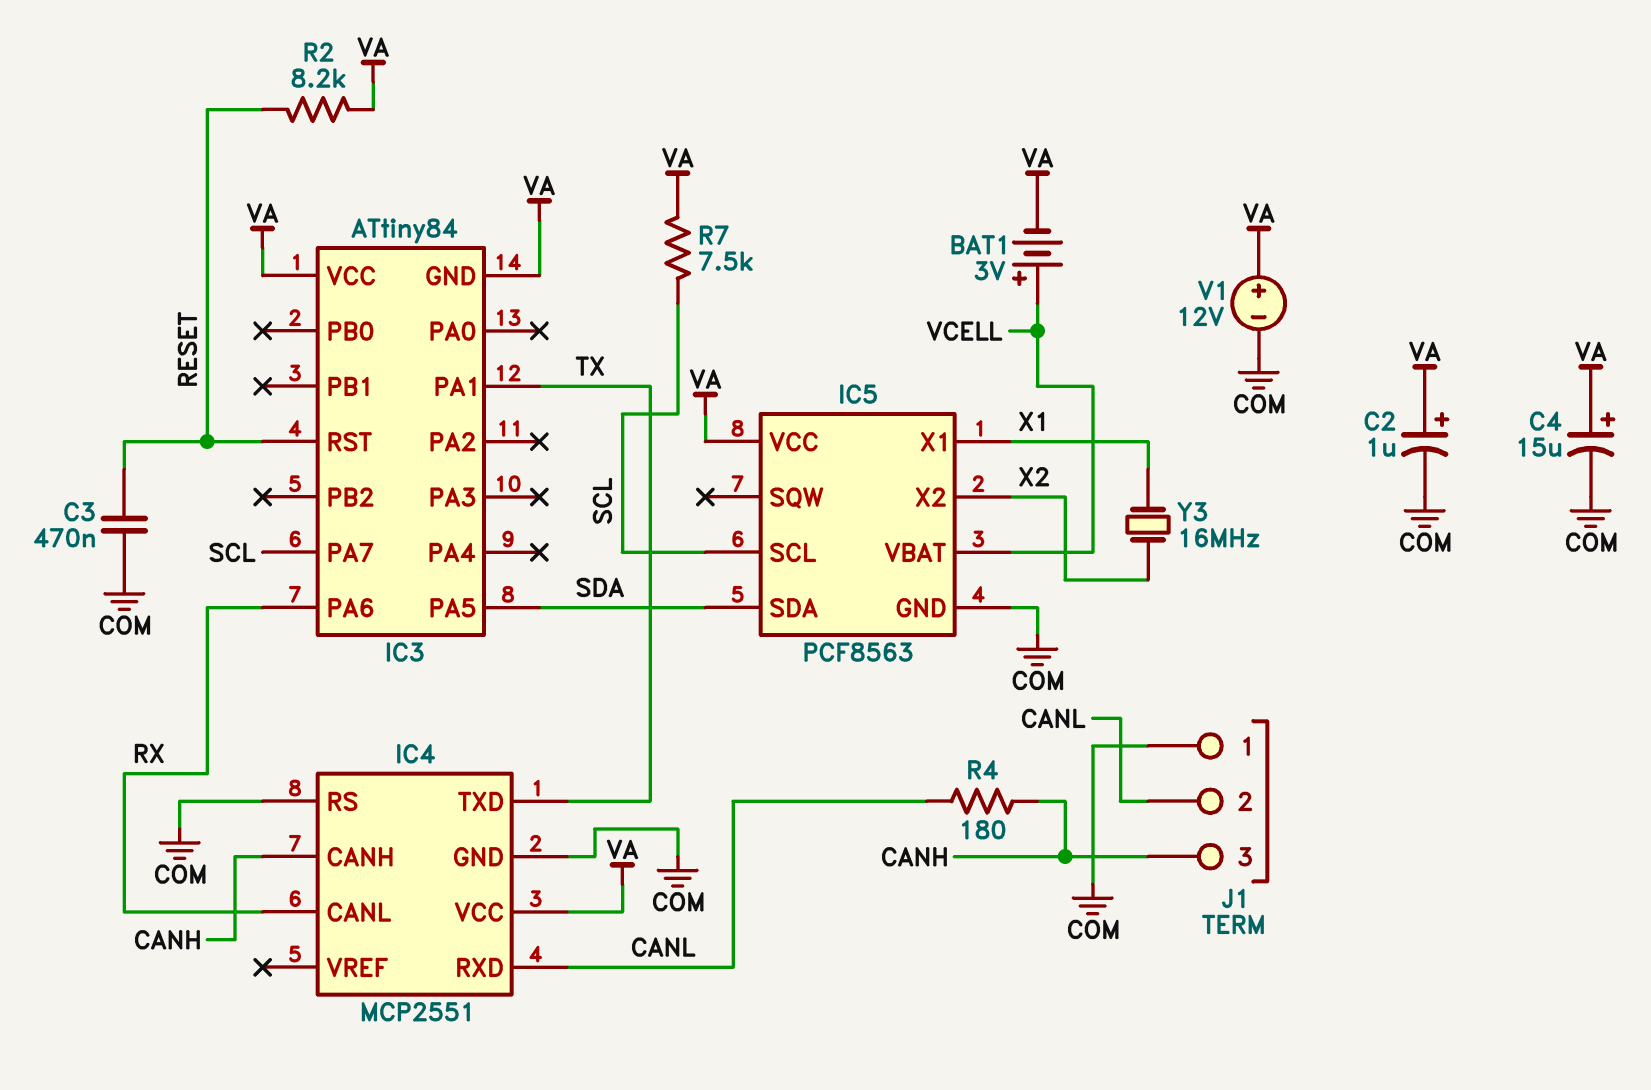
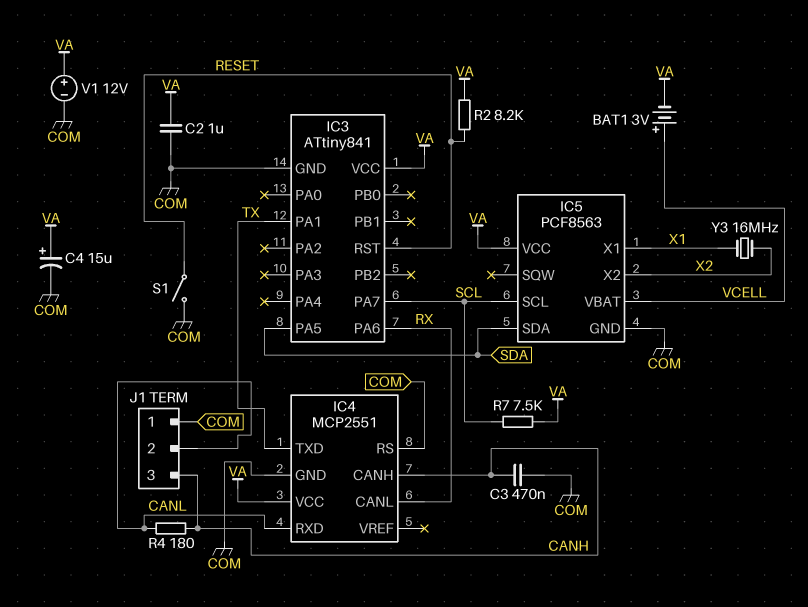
C2: 1uF (plus VA, minus COM) -> 1uF (COM, VA)
C3: 470nF (COM, RESET) -> 470nF (CANH, COM)
IC3: ATtiny84 -> ATtiny841
IC3 pin GND: VA -> COM
S1: none -> switch (COM, RESET)

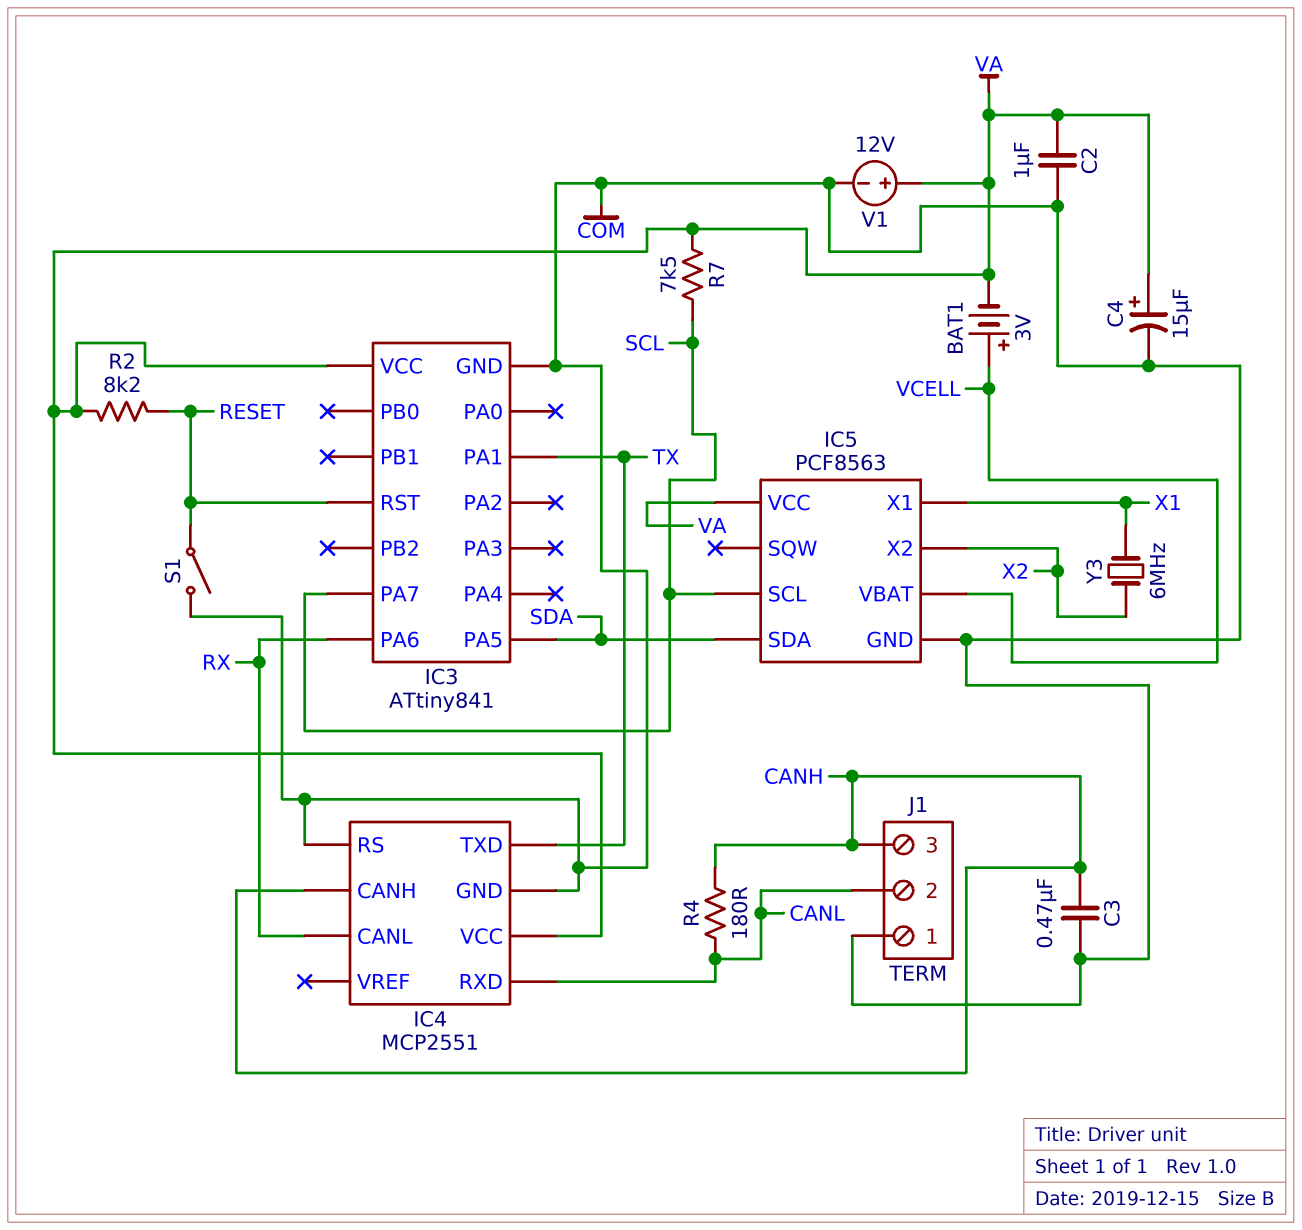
Y3: 16MHz (X1, X2) -> 6MHz (X1, X2)

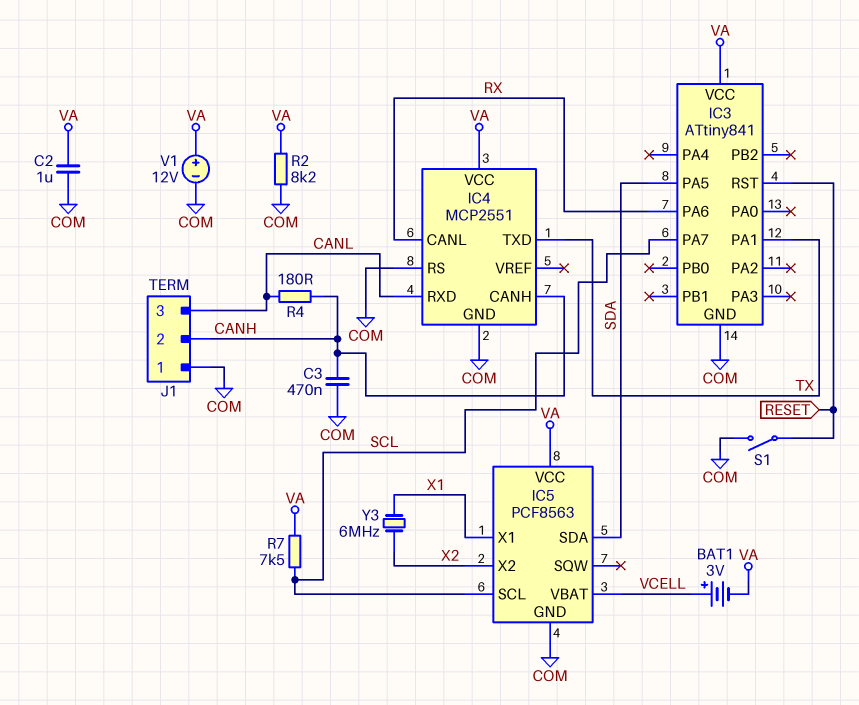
C4: 15uF (plus VA, minus COM) -> none
J1 pin 2: CANL -> CANH
J1 pin 3: CANH -> CANL
R2: 8.2k (RESET, VA) -> 8.2k (COM, VA)

